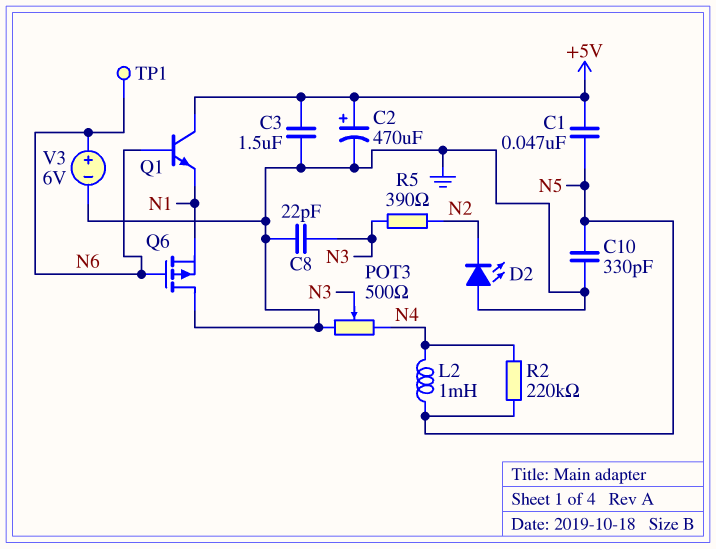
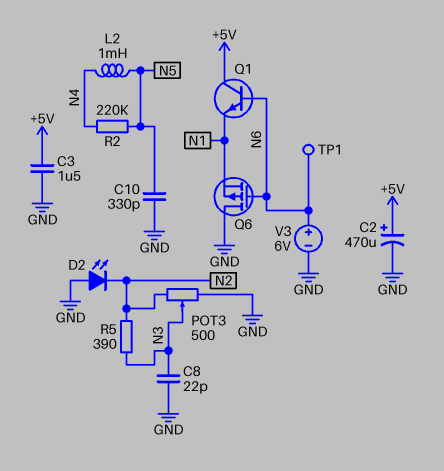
C1: 47nF (+5V, N5) -> none
POT3: 500 (GND, N4, wiper N3) -> 500 (GND, N2, wiper N3)

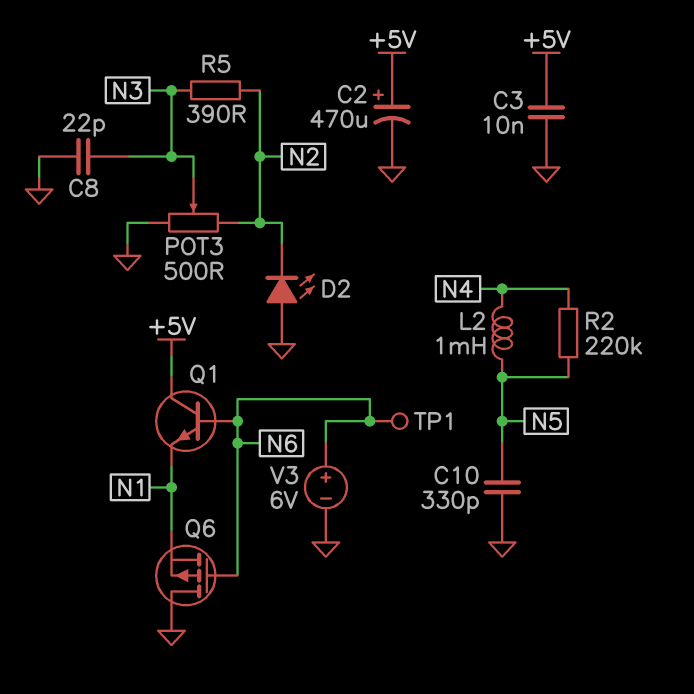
C3: 1.5uF (+5V, GND) -> 10nF (+5V, GND)

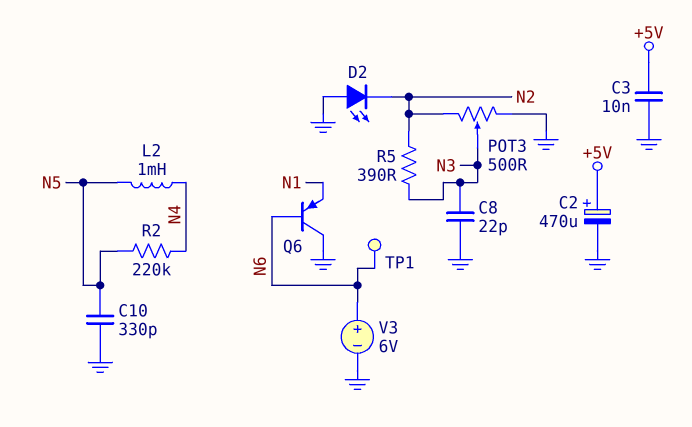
Q1: NPN (B N6, C +5V, E N1) -> none
Q6: PMOS (G N6, D GND, S N1) -> PNP (B N6, C GND, E N1)

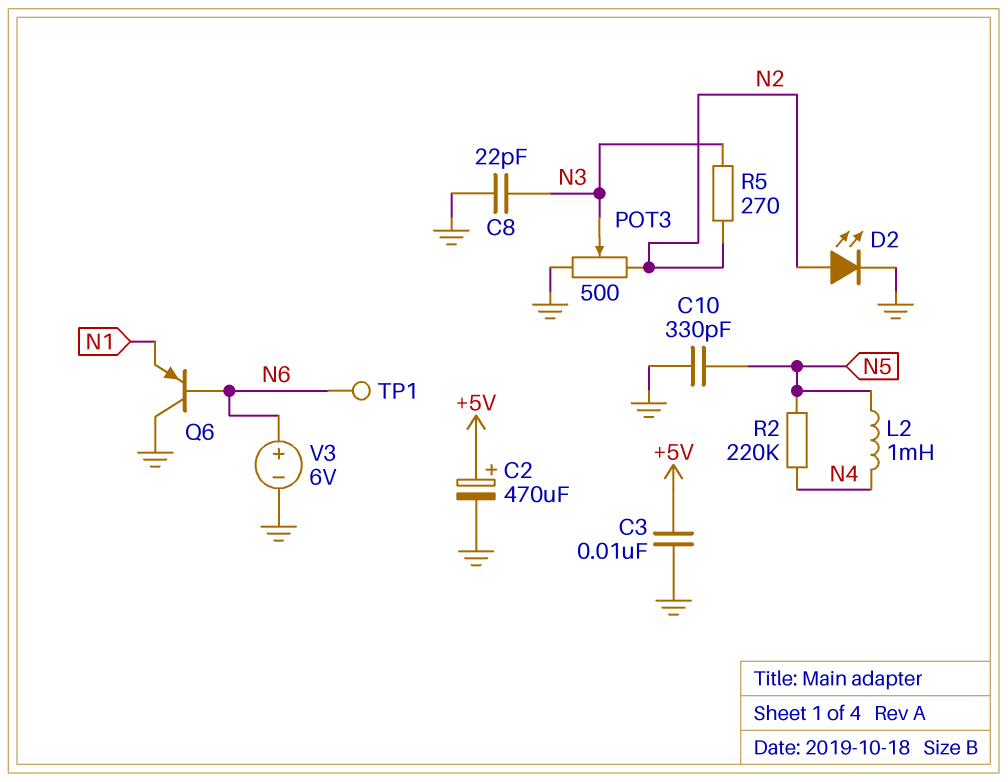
D2: LED (A GND, K N2) -> LED (A N2, K GND)
R5: 390 (N2, N3) -> 270 (N2, N3)

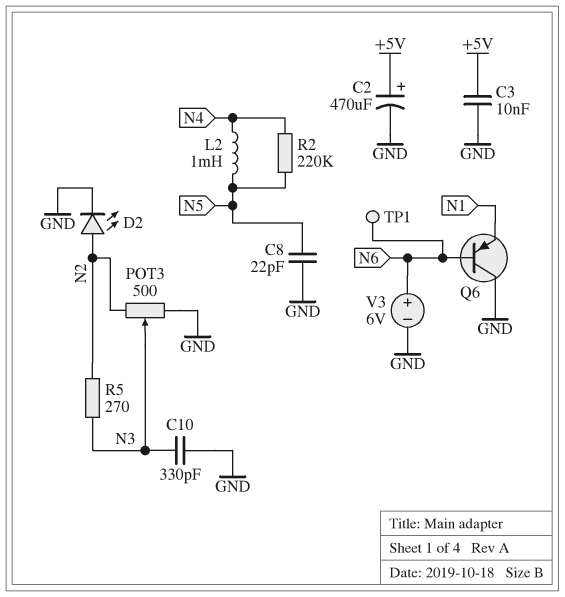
C8: 22pF (GND, N3) -> 22pF (GND, N5)
C10: 330pF (GND, N5) -> 330pF (GND, N3)

